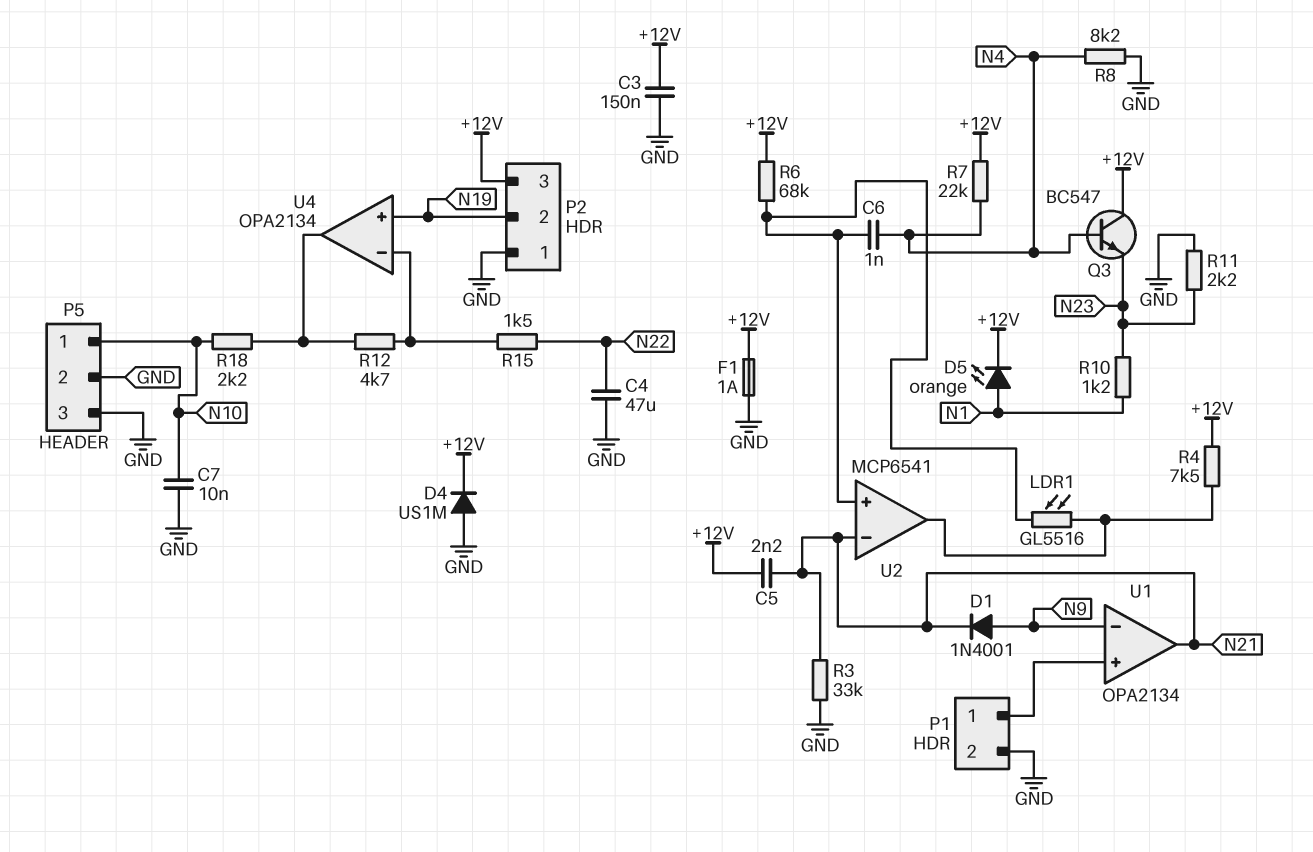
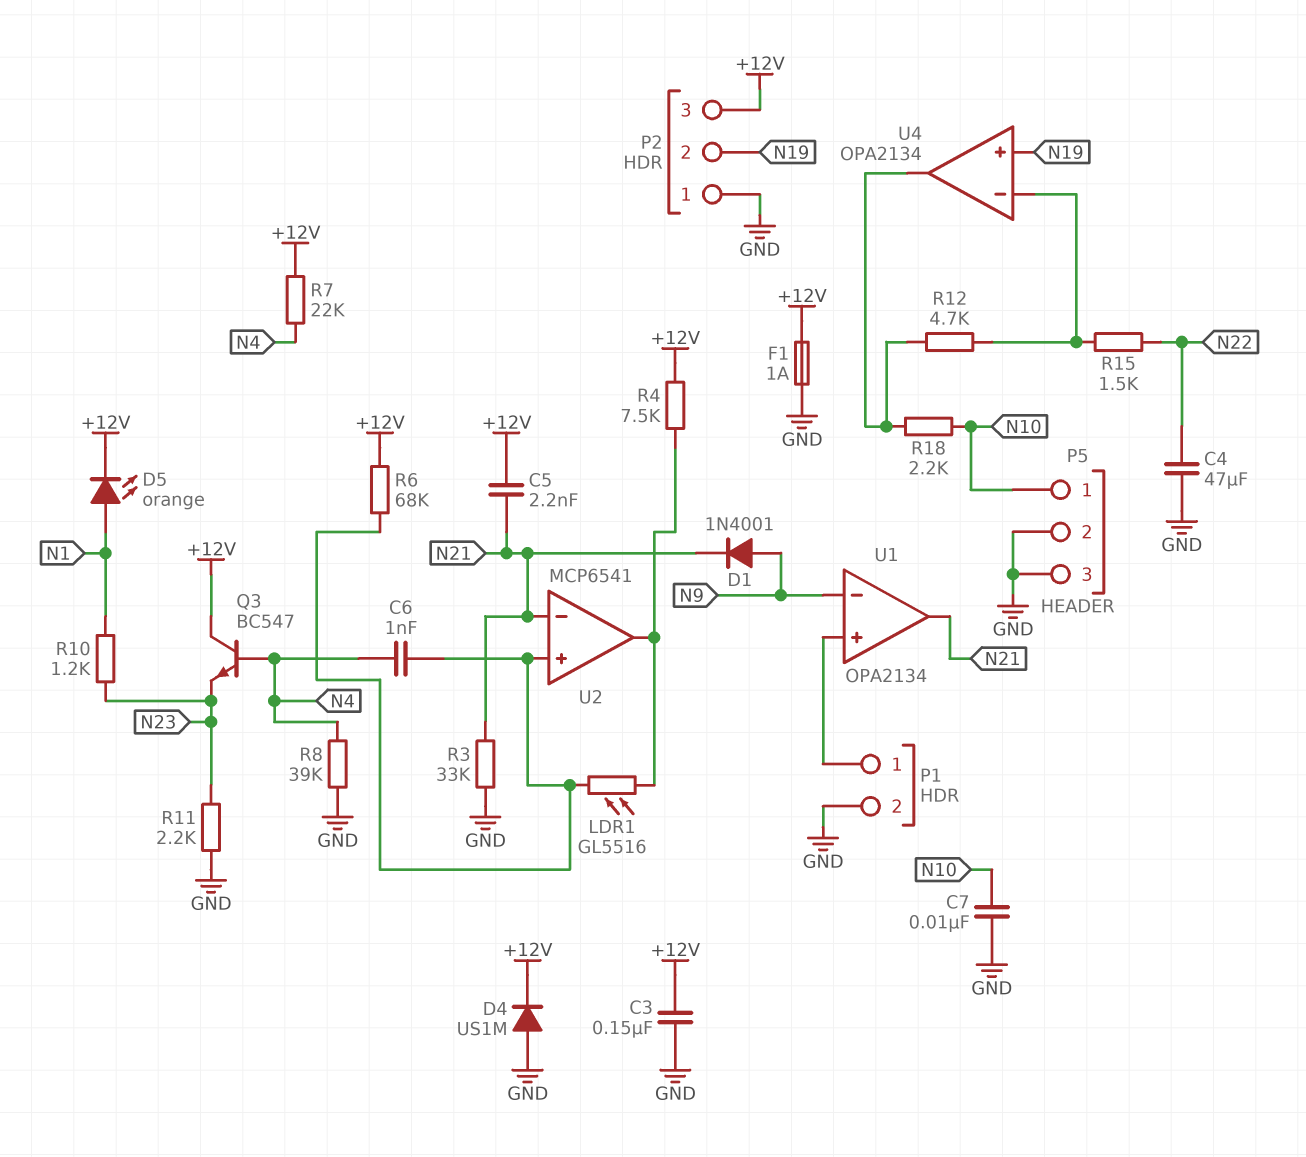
R8: 8.2k (GND, N4) -> 39k (GND, N4)

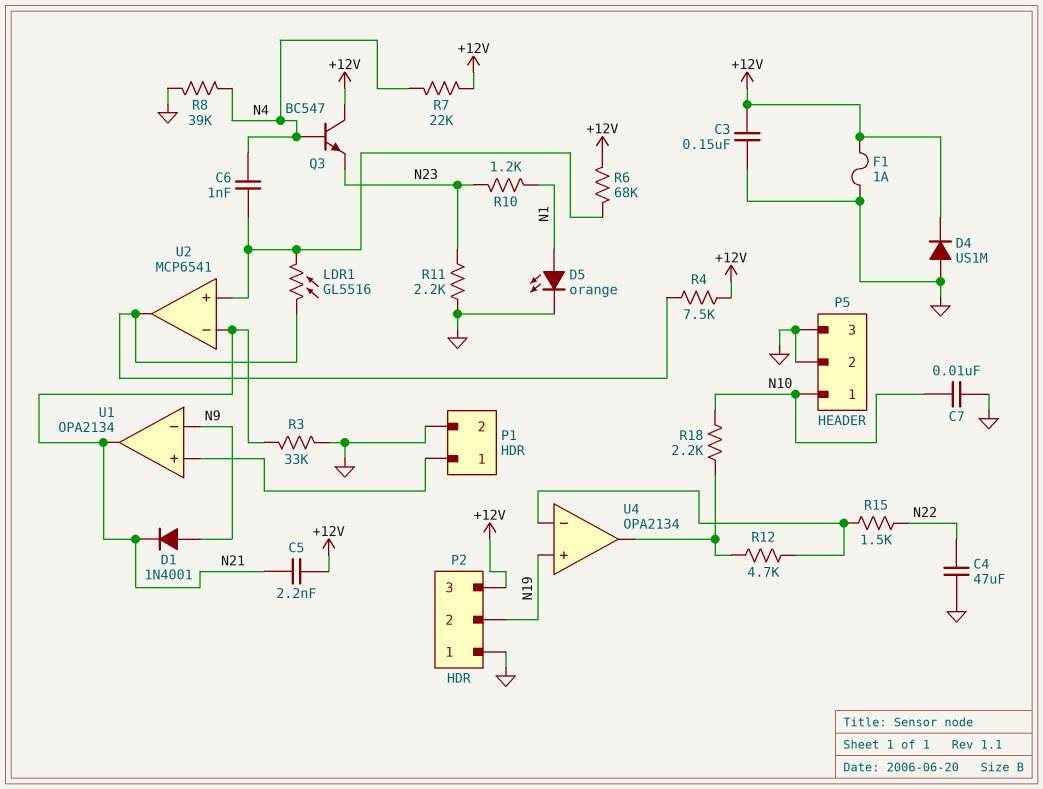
D5: LED orange (A N1, K +12V) -> LED orange (A N1, K GND)

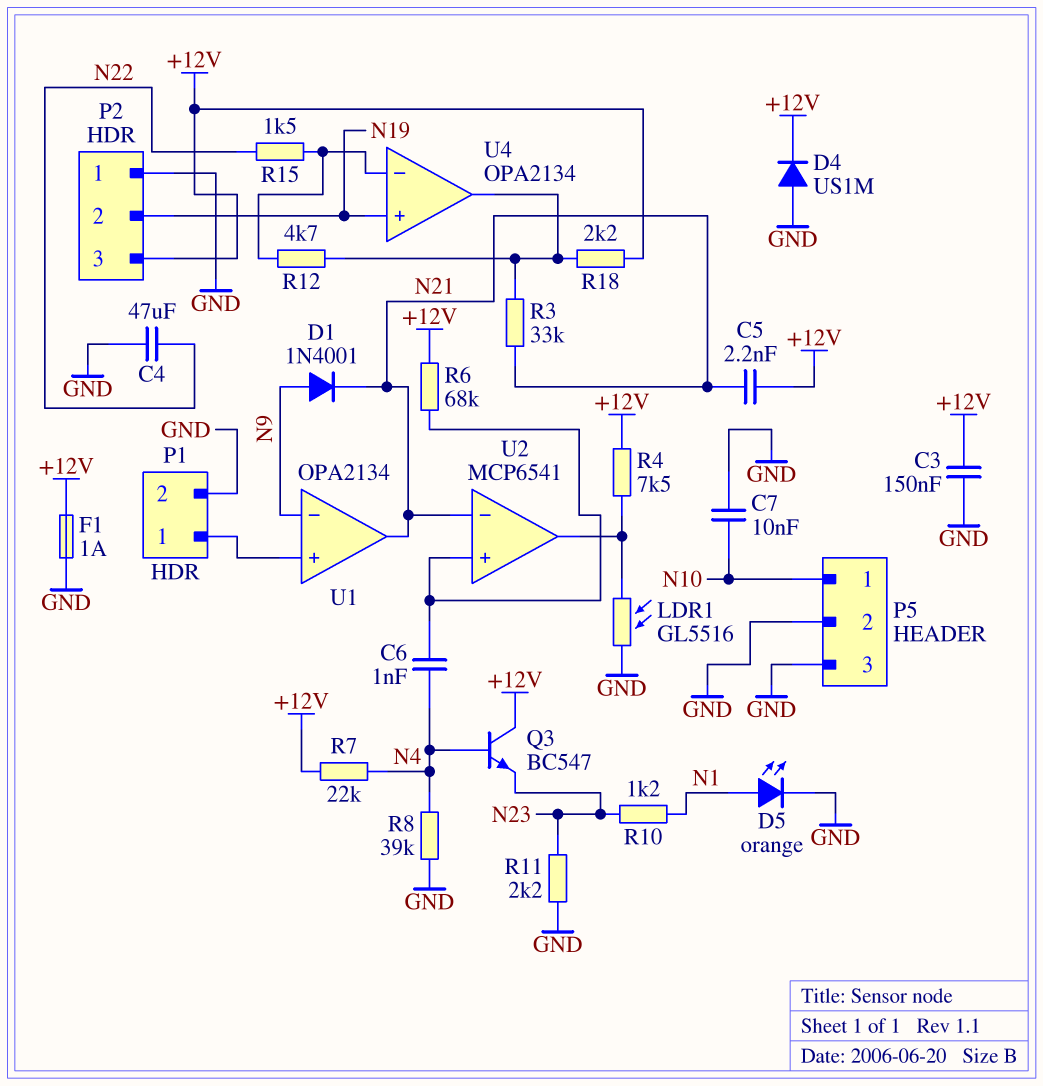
LDR1: GL5516 (U2/in+, U2/out) -> GL5516 (GND, U2/out)
R3: 33k (GND, N21) -> 33k (N21, U4/out)
R18: 2.2k (N10, U4/out) -> 2.2k (+12V, U4/out)

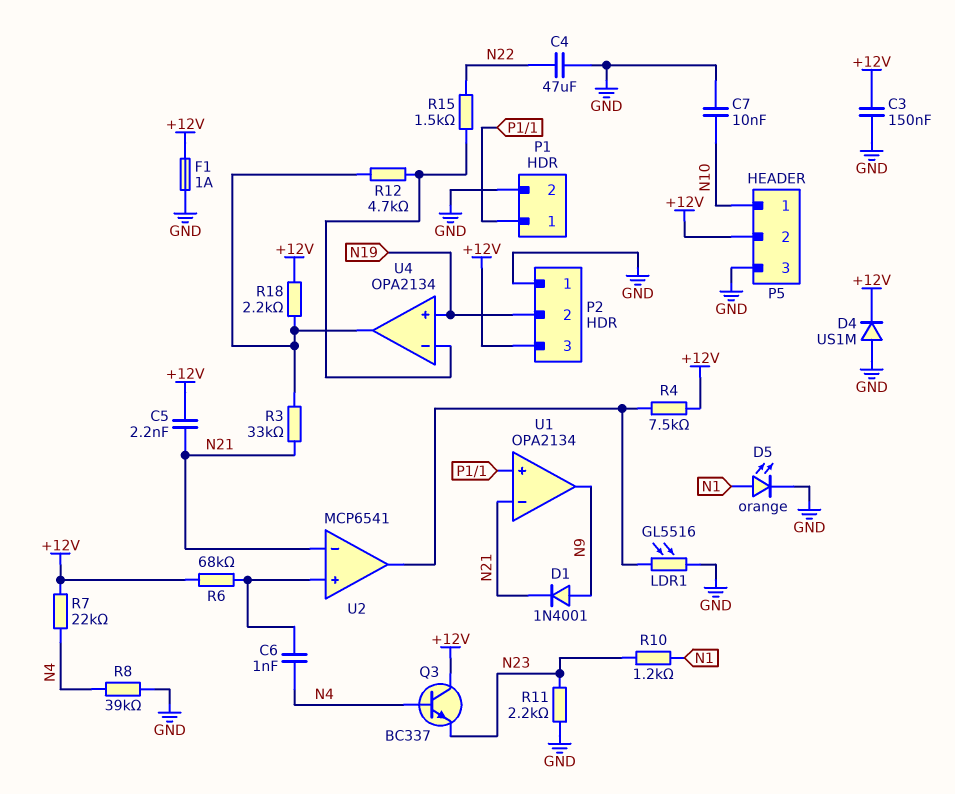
P5 pin 2: GND -> +12V
Q3: NPN BC547 (B N4, C +12V, E N23) -> NPN BC337 (B N4, C +12V, E N23)
U1 pin in-: N9 -> N21
U1 pin out: N21 -> N9

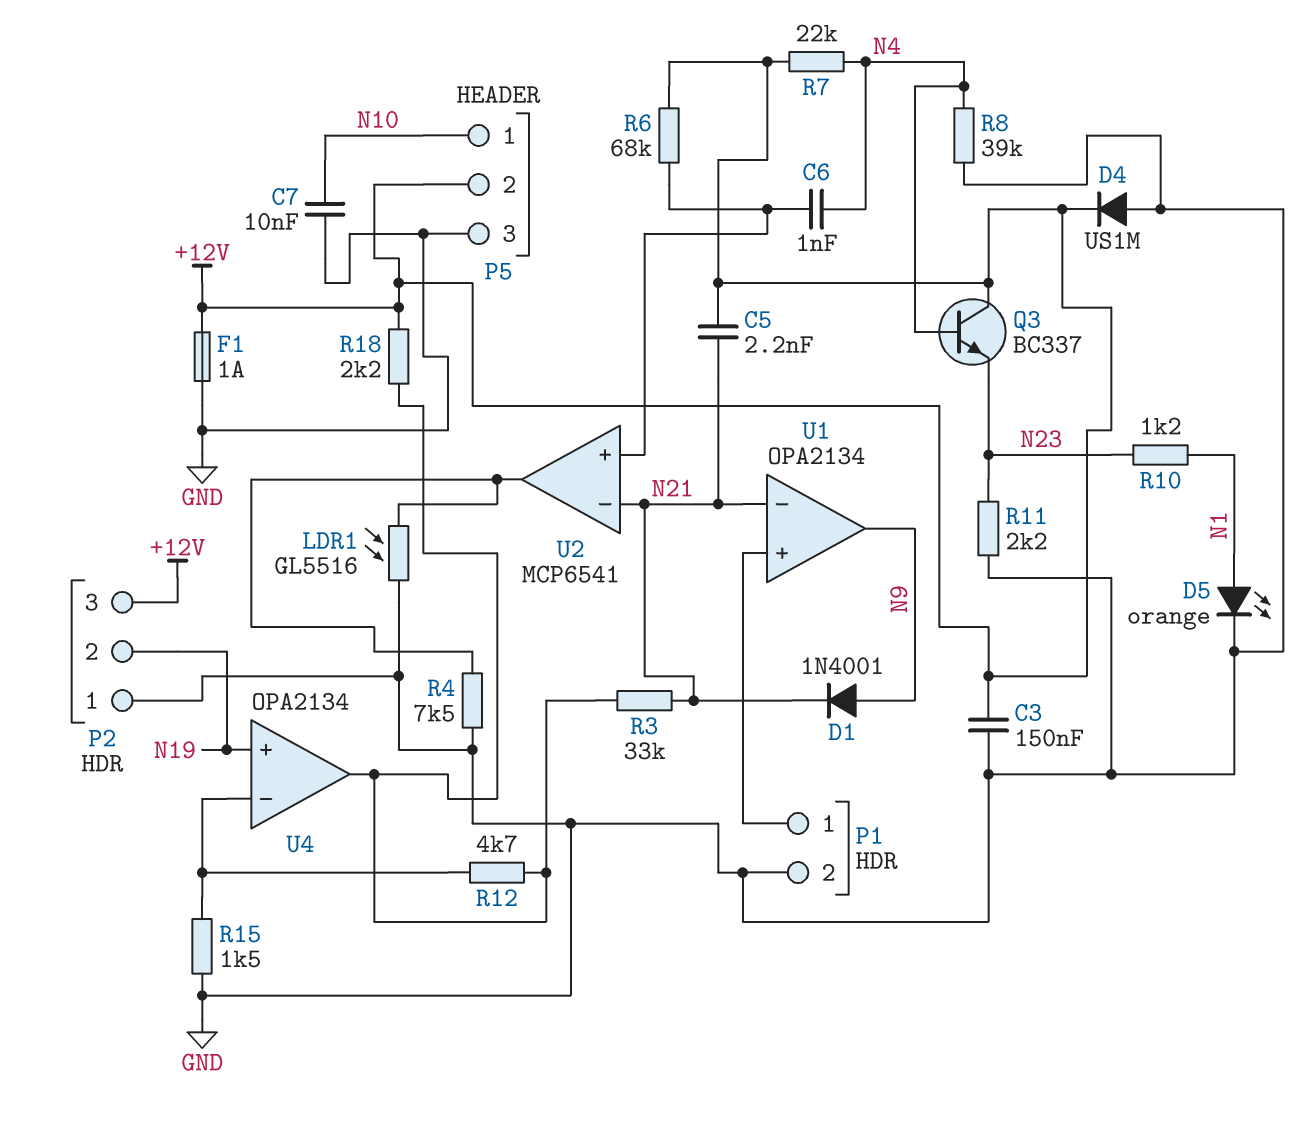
C4: 47uF (GND, N22) -> none
R4: 7.5k (+12V, U2/out) -> 7.5k (GND, U2/out)
R15: 1.5k (N22, U4/in-) -> 1.5k (GND, U4/in-)

